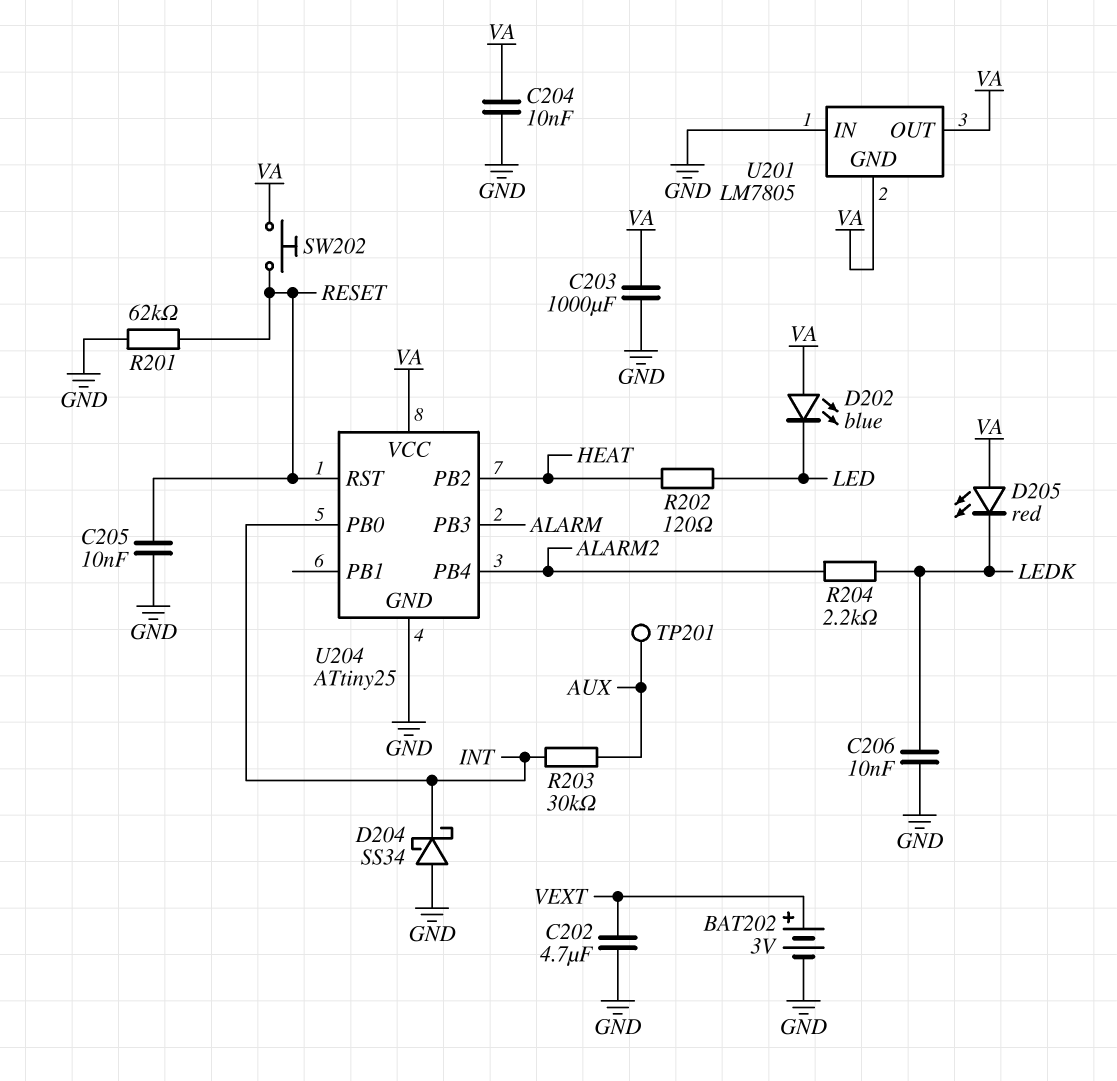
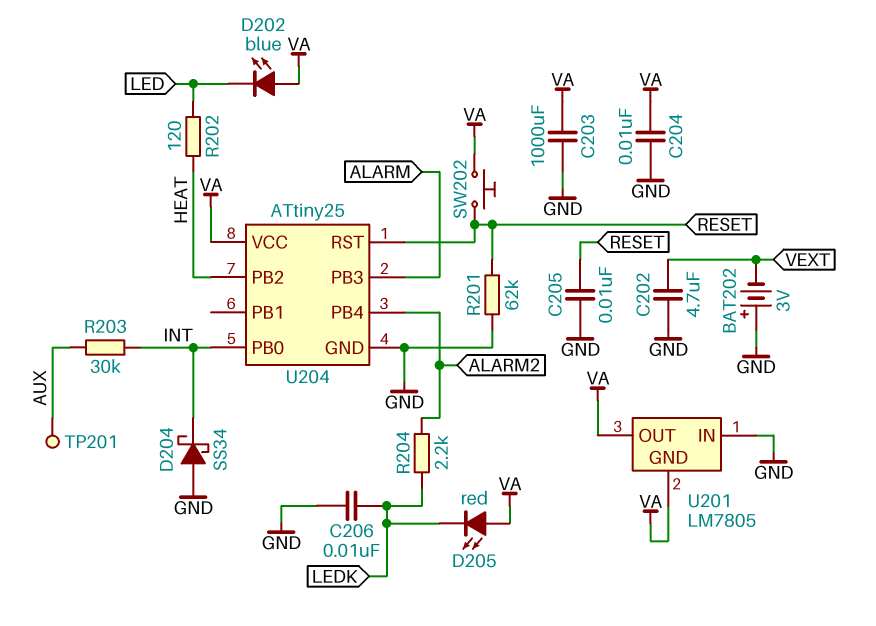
BAT202: 3V (plus VEXT, minus GND) -> 3V (plus GND, minus VEXT)

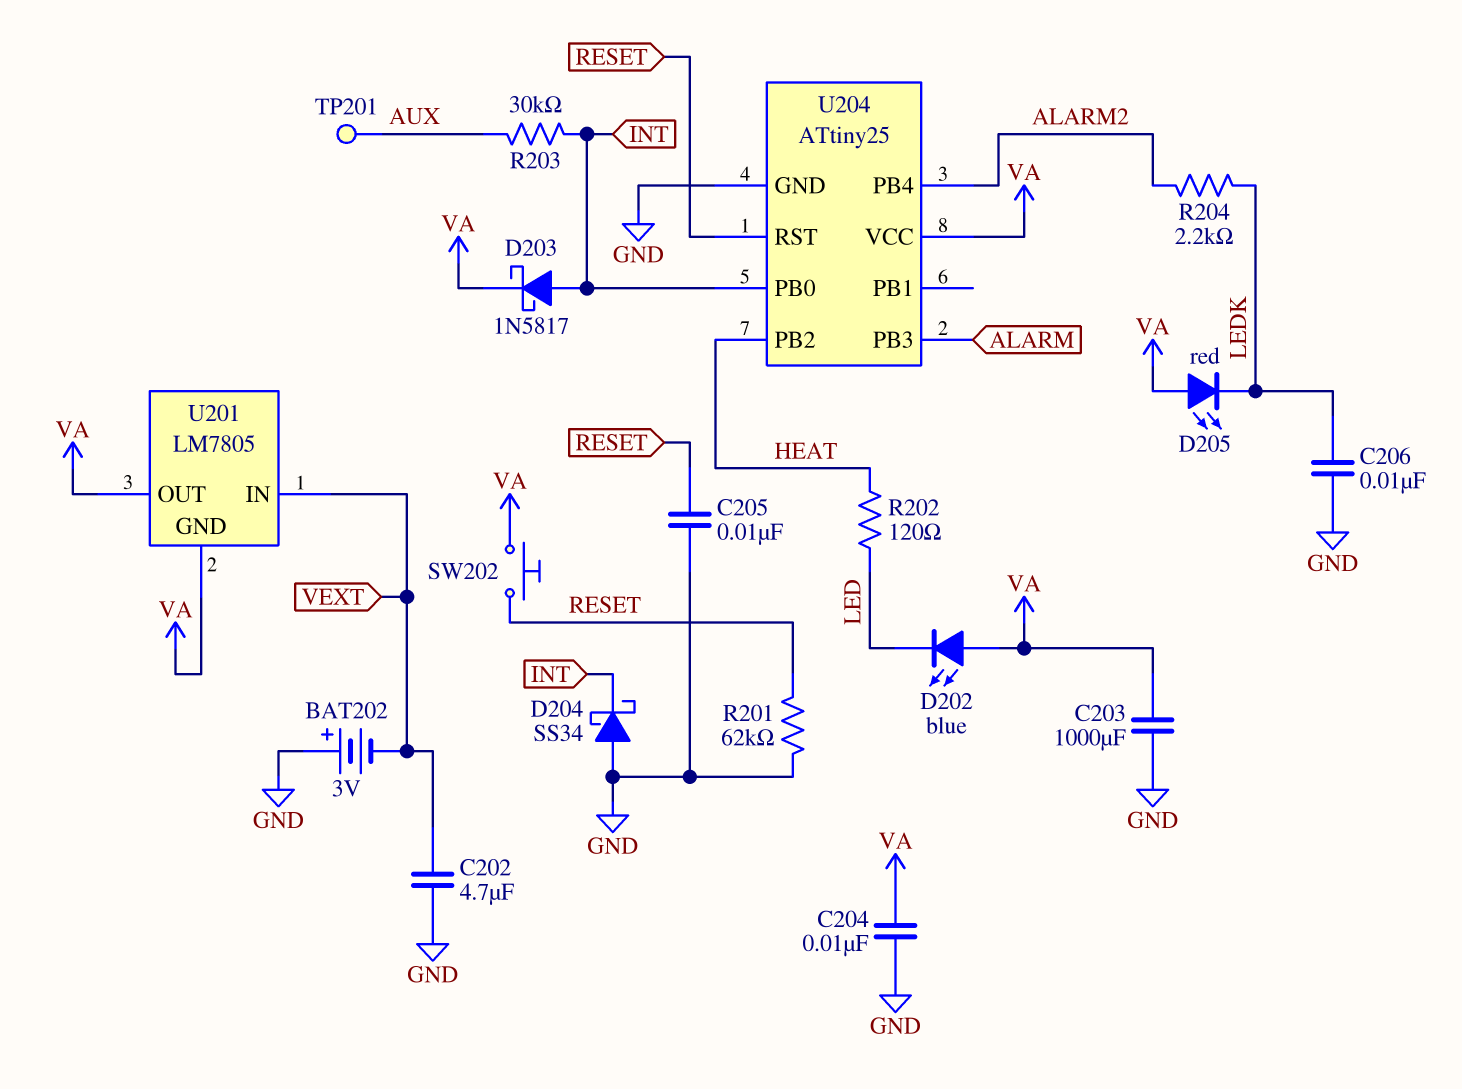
D203: none -> schottky 1N5817 (A INT, K VA)
U201 pin IN: GND -> VEXT

